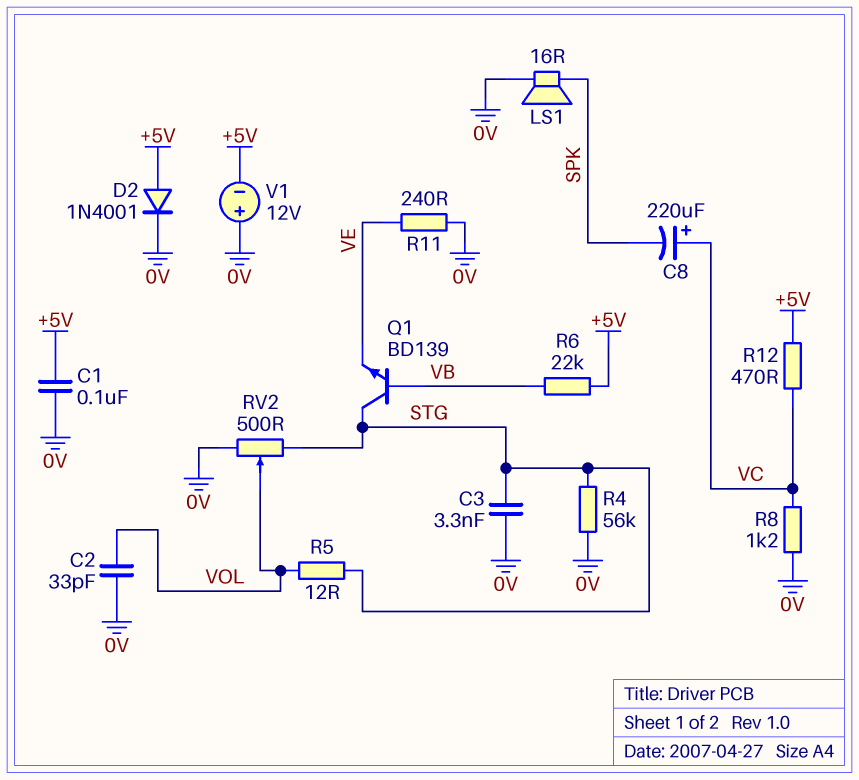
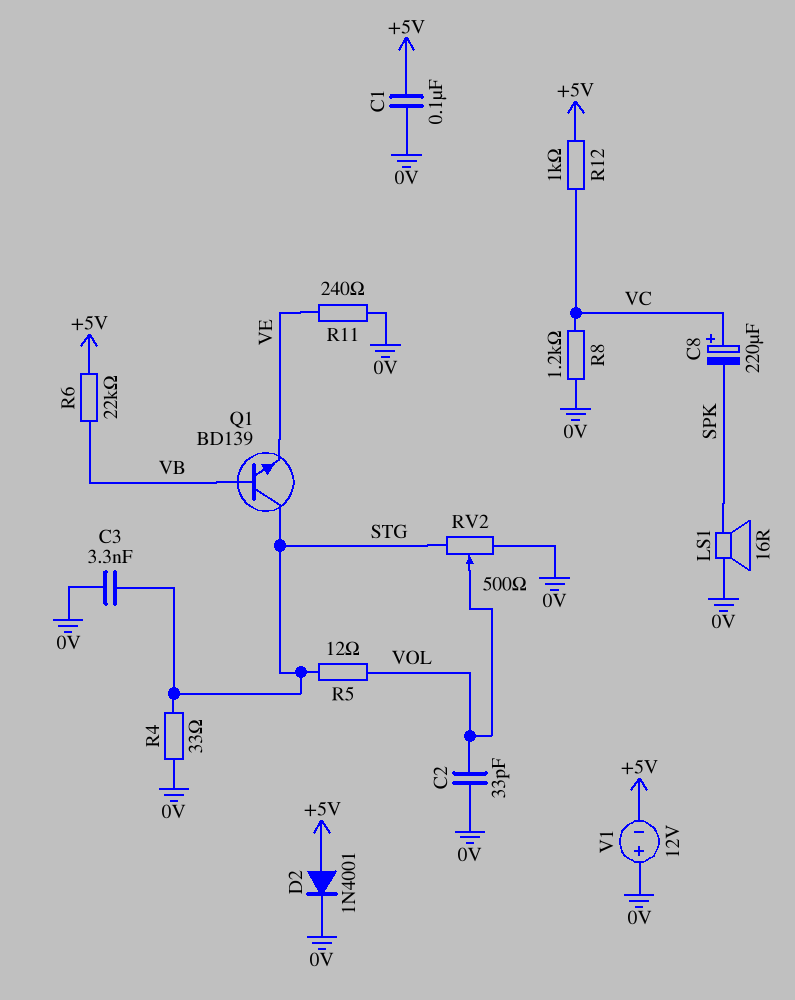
R4: 56k (0V, STG) -> 33 (0V, STG)
R12: 470 (+5V, VC) -> 1k (+5V, VC)

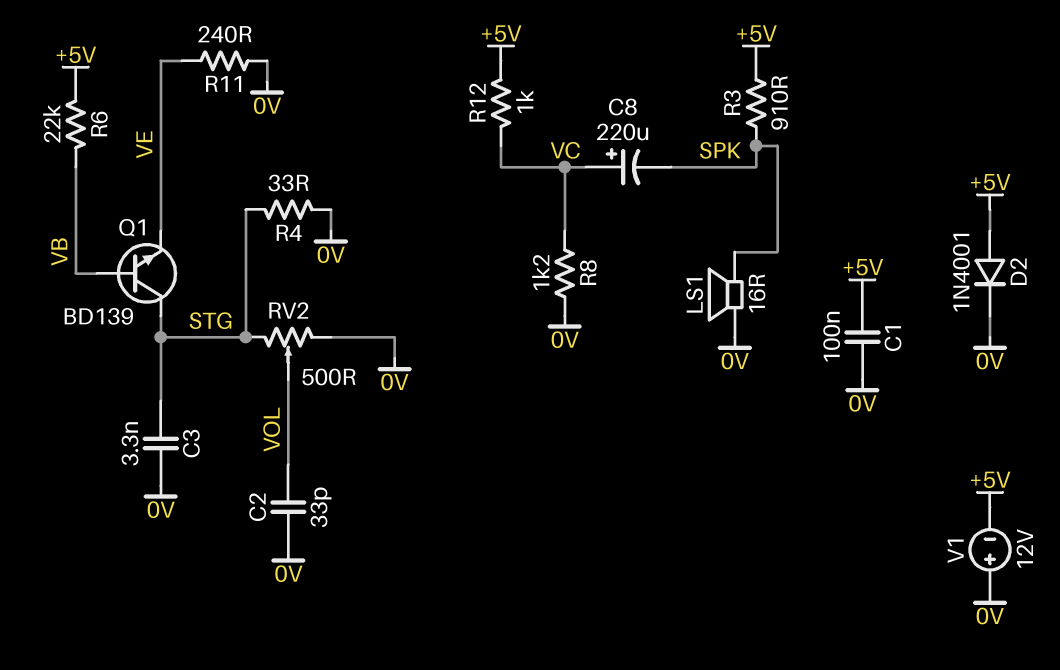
R3: none -> 910 (+5V, SPK)
R5: 12 (STG, VOL) -> none

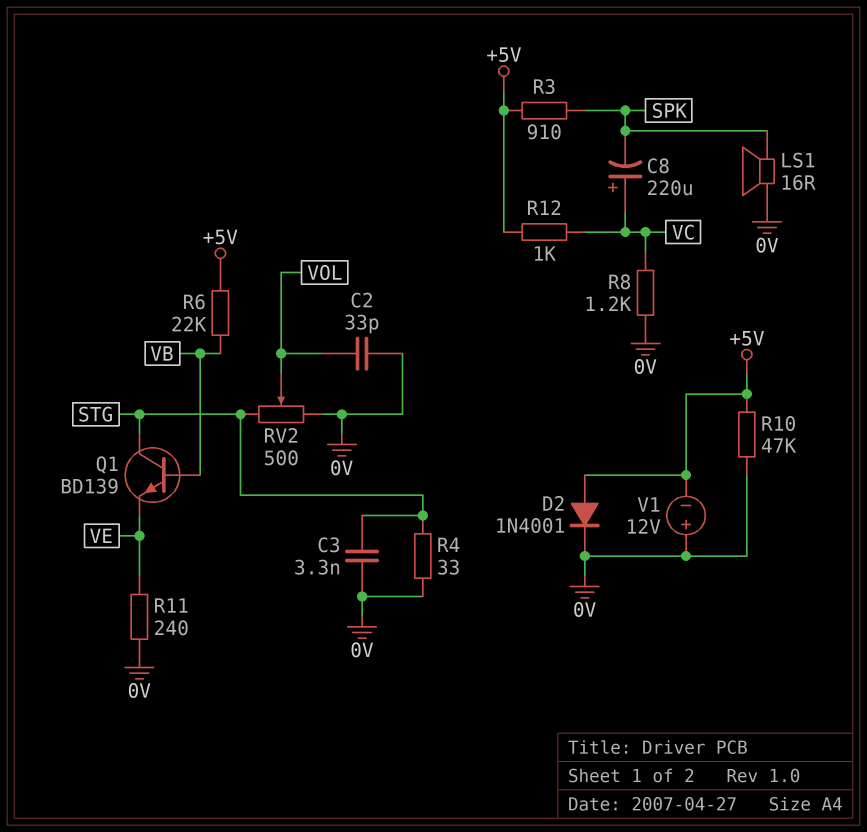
C1: 100nF (+5V, 0V) -> none
R10: none -> 47k (+5V, 0V)

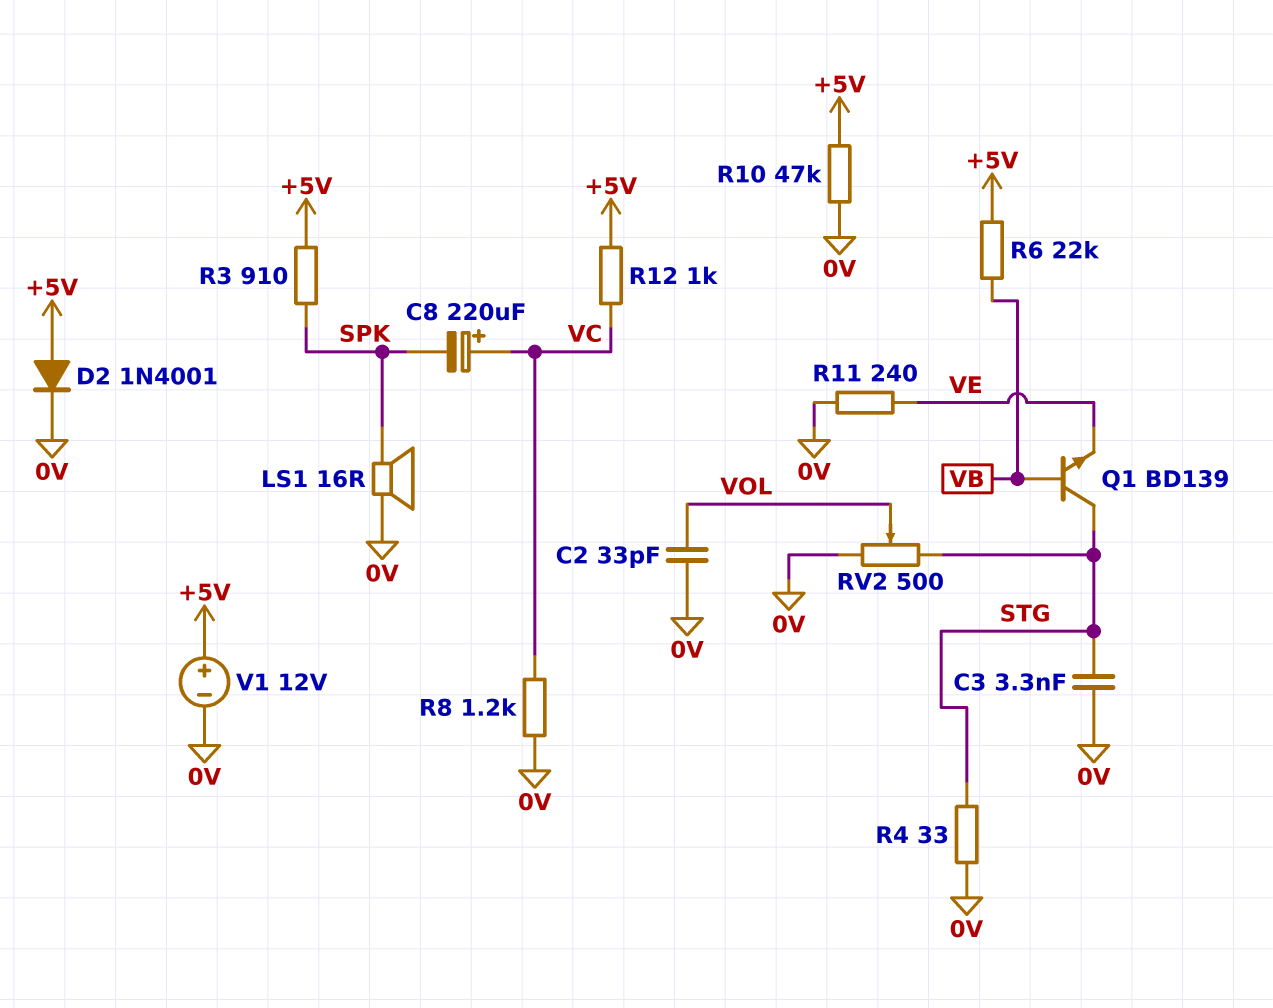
V1: 12V (plus 0V, minus +5V) -> 12V (plus +5V, minus 0V)

